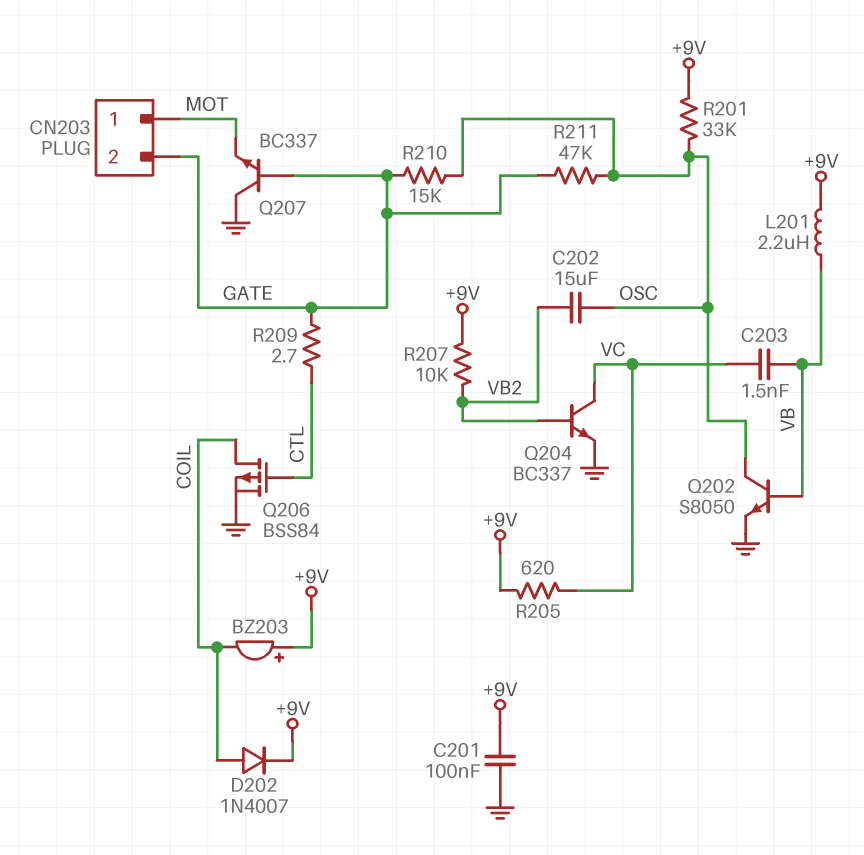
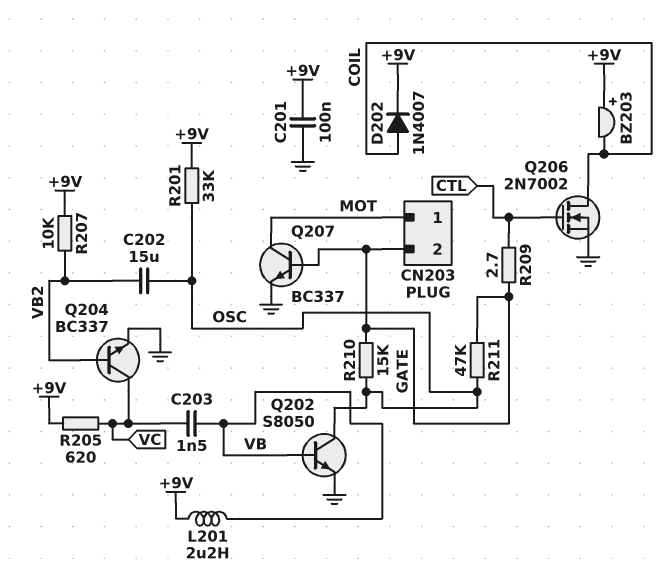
Q206: PMOS BSS84 (G CTL, D COIL, S GND) -> NMOS 2N7002 (G CTL, D COIL, S GND)
Q207: NPN BC337 (B GATE, C GND, E MOT) -> NPN BC337 (B GATE, C MOT, E GND)

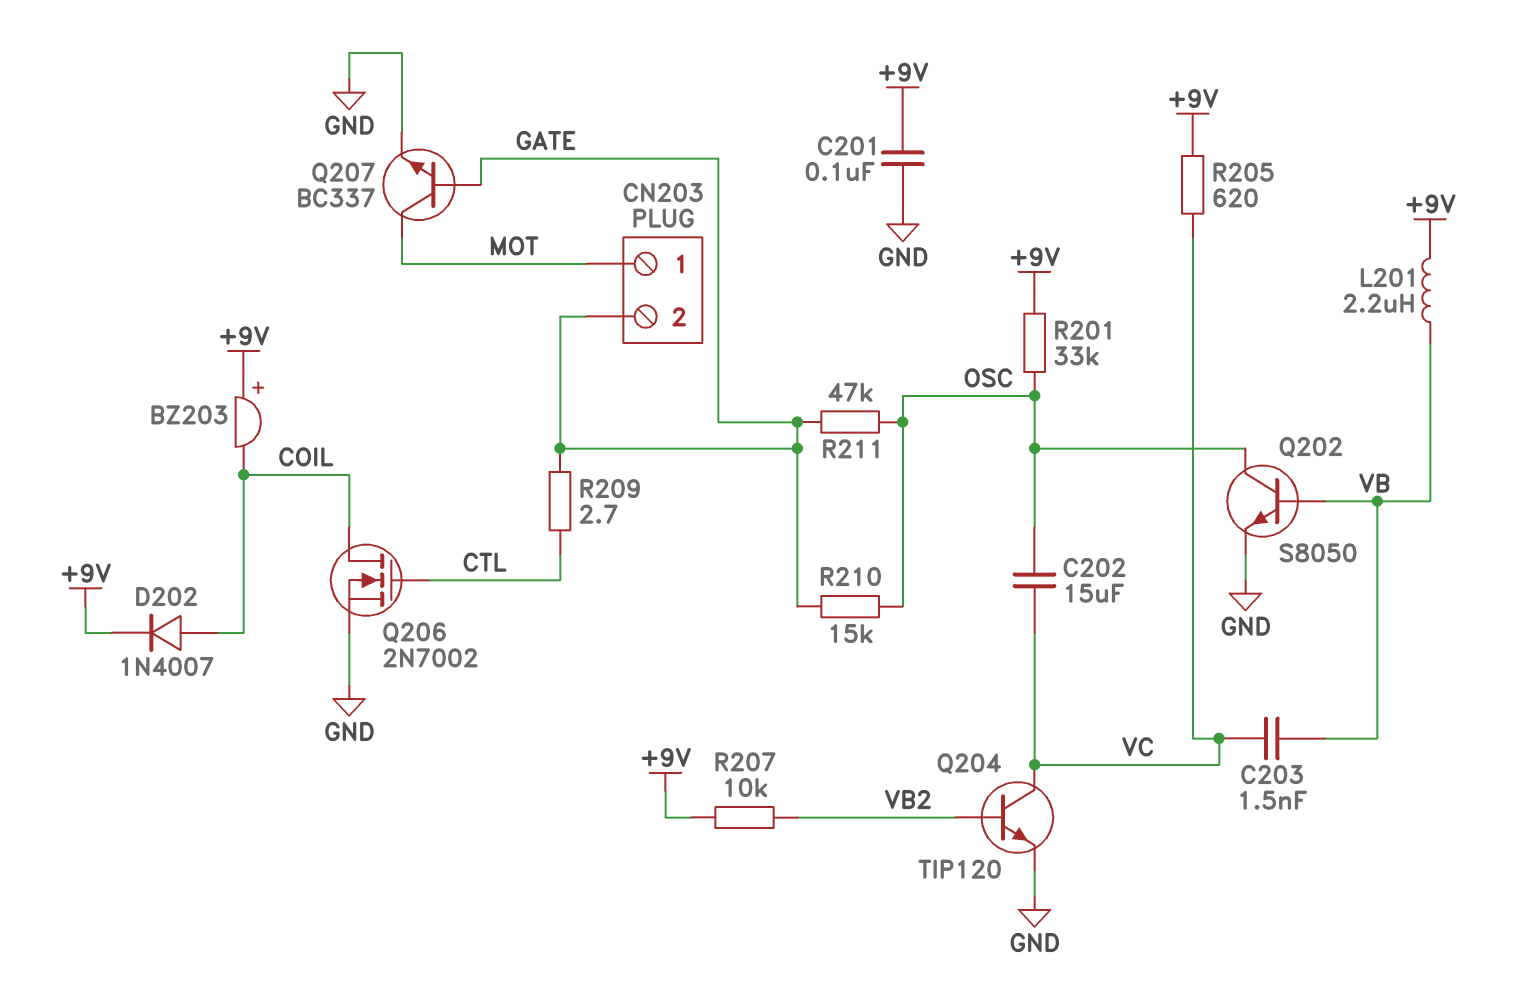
C202: 15uF (OSC, VB2) -> 15uF (OSC, VC)
Q204: NPN BC337 (B VB2, C VC, E GND) -> NPN TIP120 (B VB2, C VC, E GND)

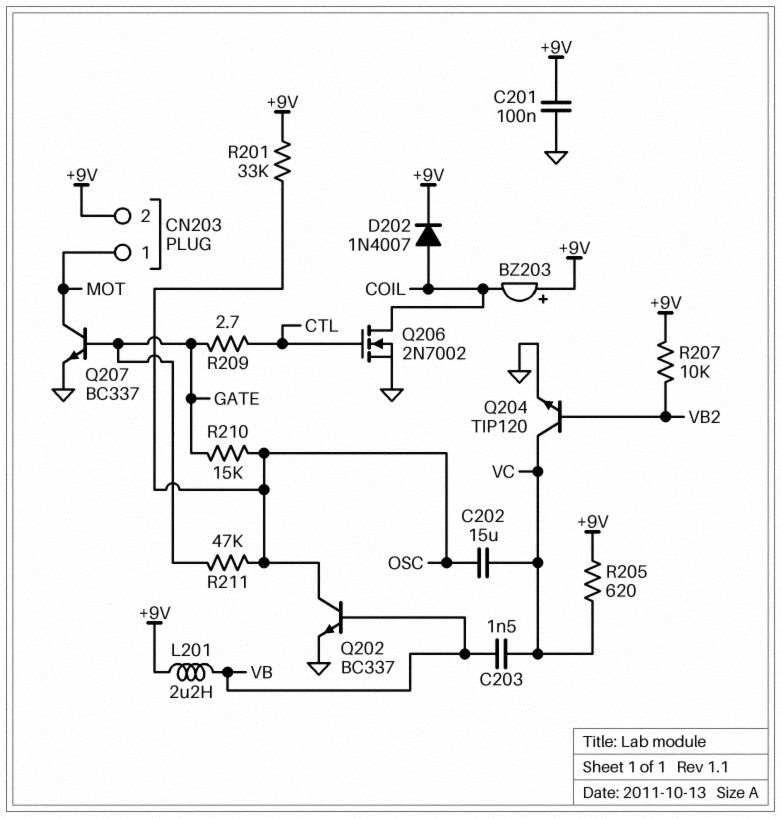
CN203 pin 2: GATE -> +9V
Q202: NPN S8050 (B VB, C OSC, E GND) -> NPN BC337 (B VB, C OSC, E GND)

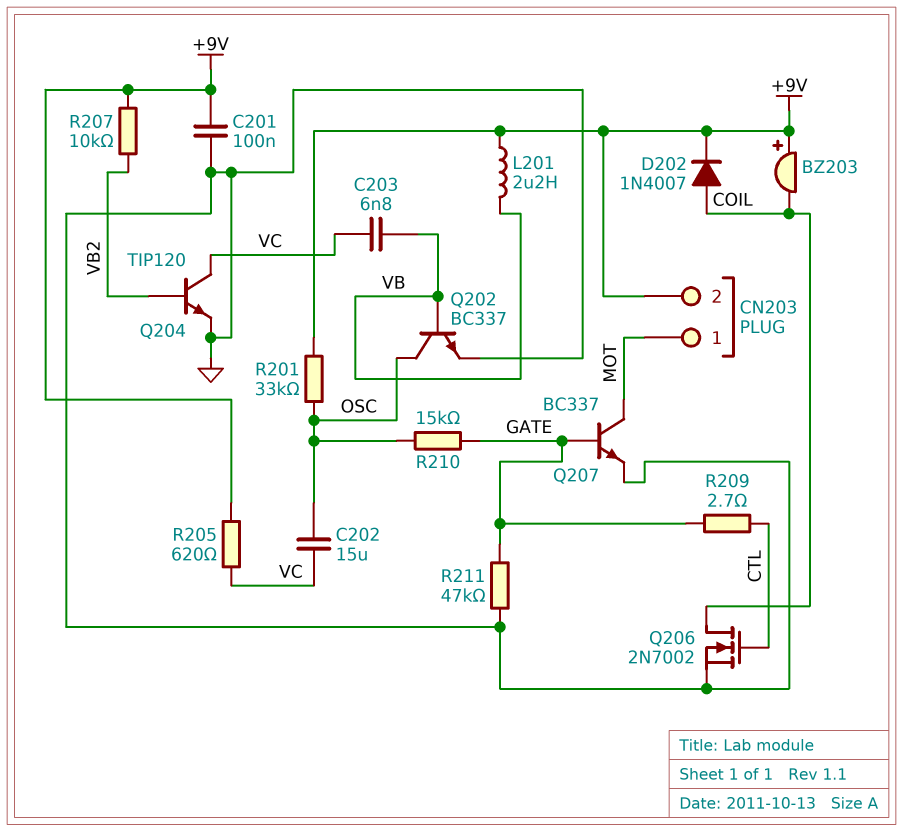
C203: 1.5nF (VB, VC) -> 6.8nF (VB, VC)
R211: 47k (GATE, OSC) -> 47k (GATE, GND)

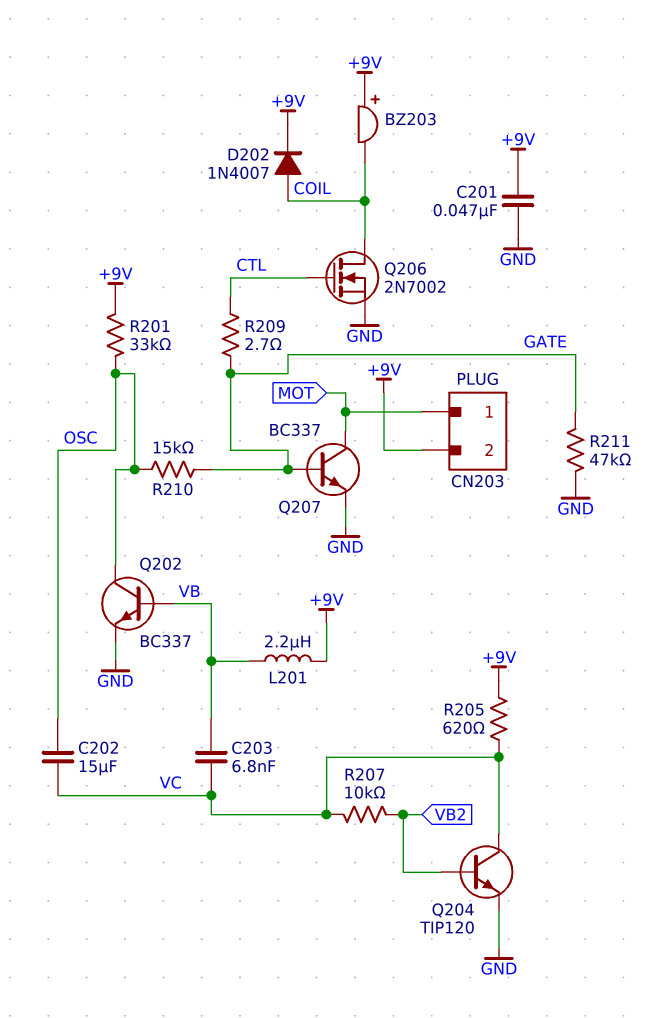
C201: 100nF (+9V, GND) -> 47nF (+9V, GND)
R207: 10k (+9V, VB2) -> 10k (VB2, VC)

